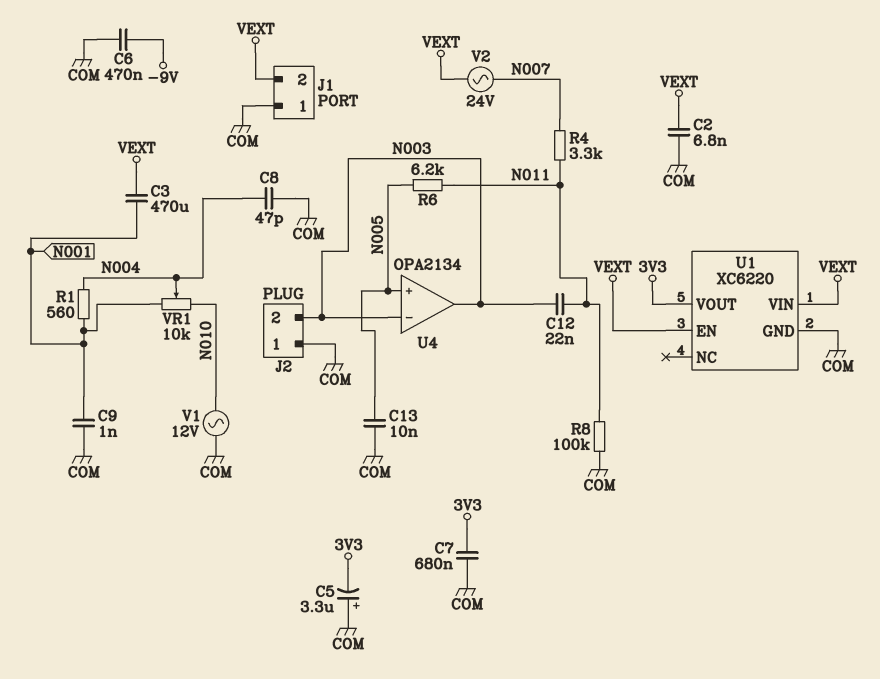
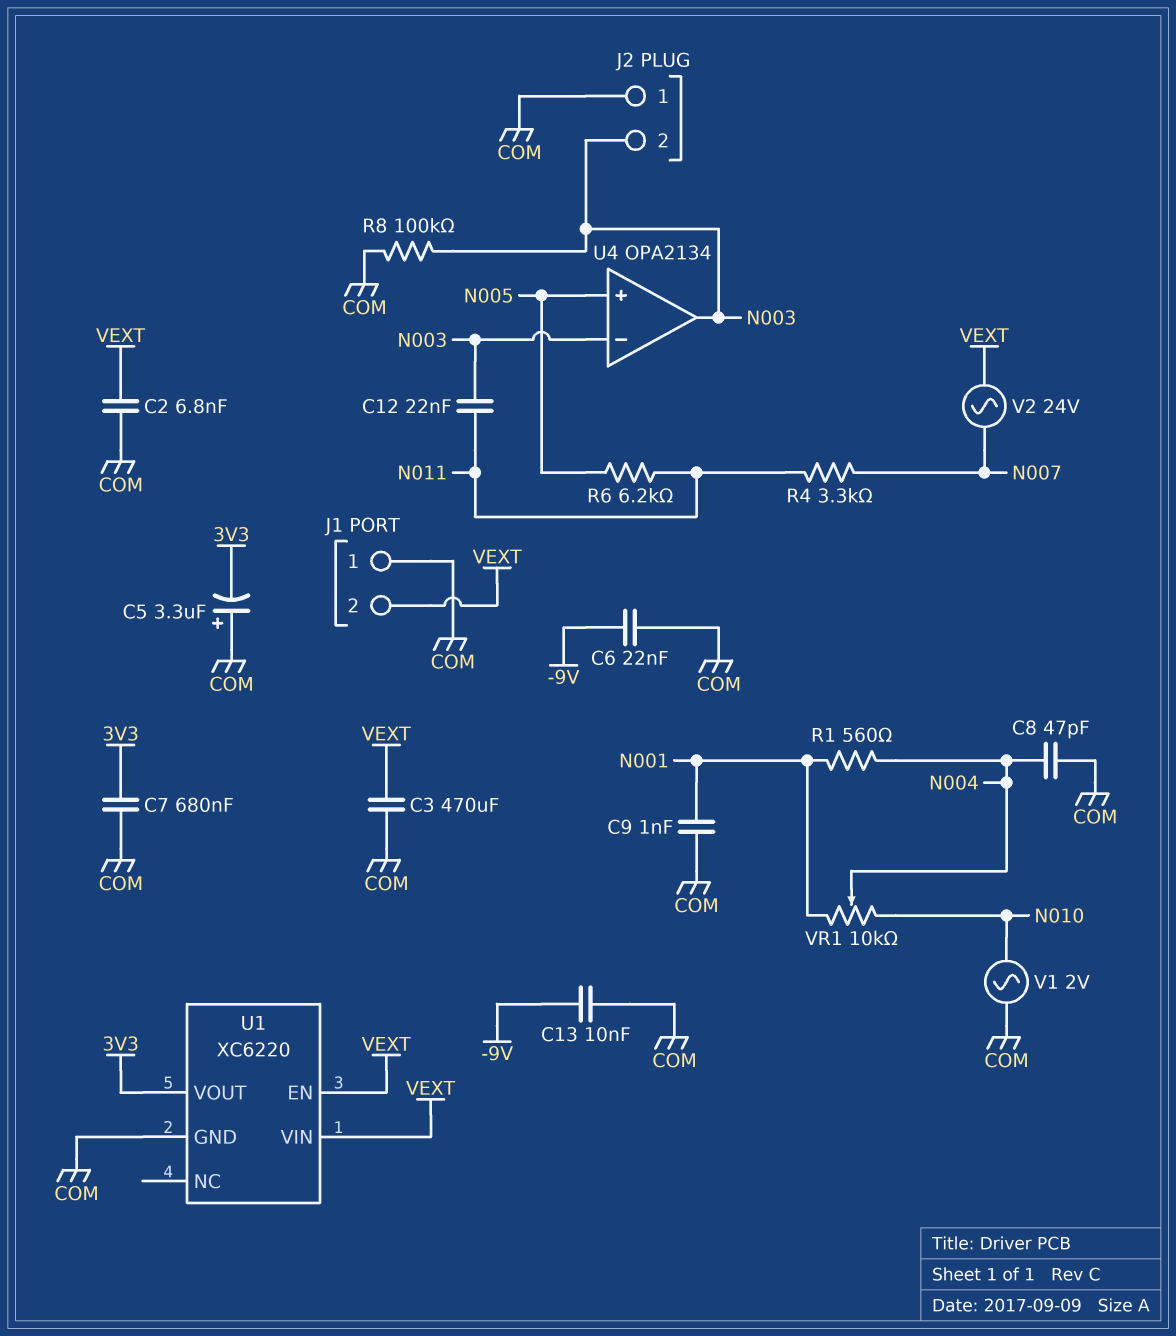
C3: 470uF (N001, VEXT) -> 470uF (COM, VEXT)
C6: 470nF (-9V, COM) -> 22nF (-9V, COM)
C13: 10nF (COM, N005) -> 10nF (-9V, COM)
R8: 100k (COM, N011) -> 100k (COM, N003)
V1: AC 12V (COM, N010) -> AC 2V (COM, N010)

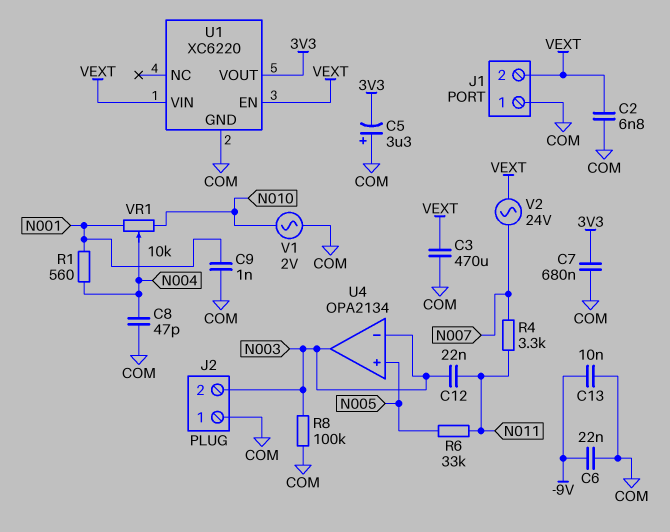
R6: 6.2k (N005, N011) -> 33k (N005, N011)

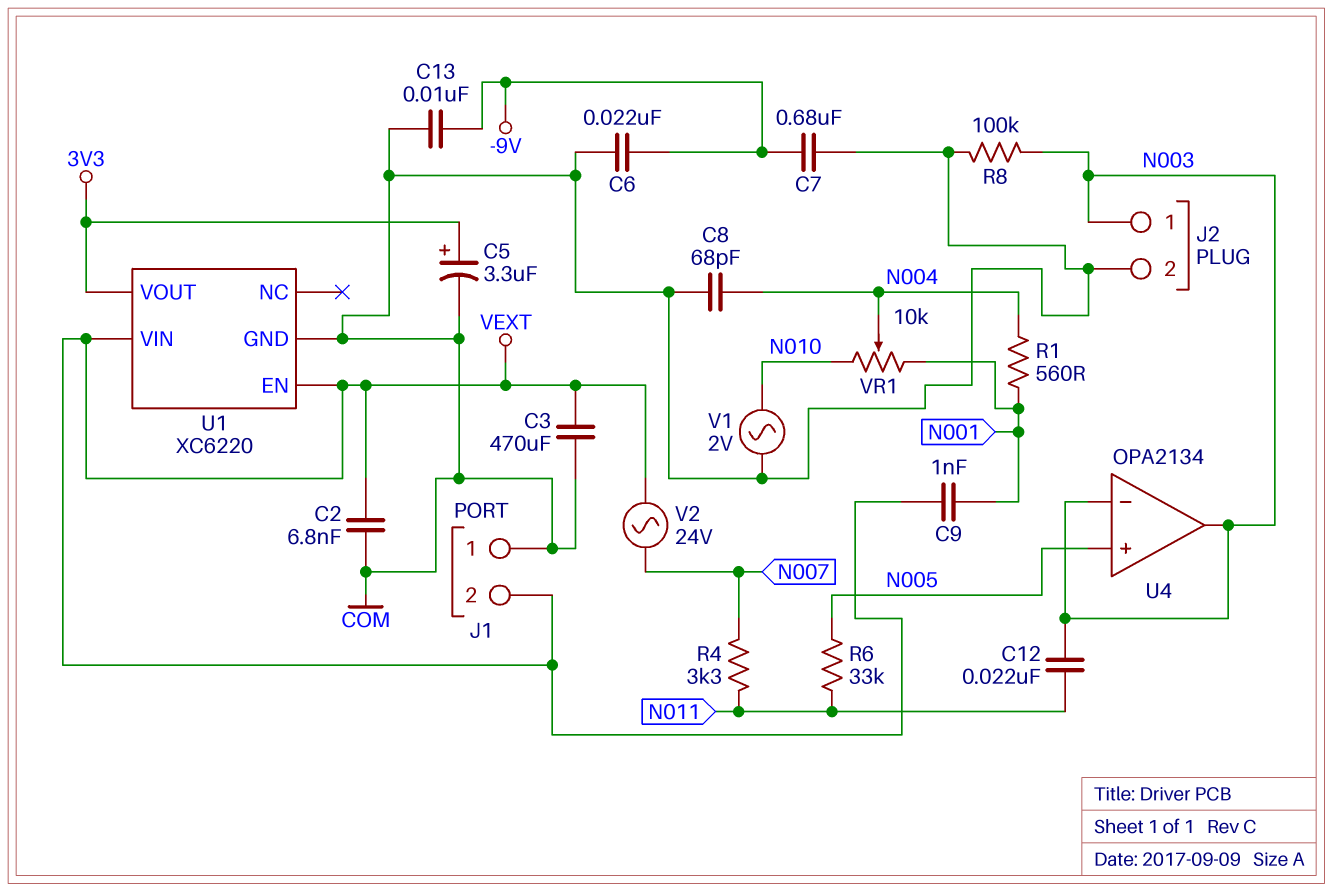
C5: 3.3uF (plus COM, minus 3V3) -> 3.3uF (plus 3V3, minus COM)
C7: 680nF (3V3, COM) -> 680nF (-9V, COM)
C8: 47pF (COM, N004) -> 68pF (COM, N004)
C9: 1nF (COM, N001) -> 1nF (N001, VEXT)
J2 pin 1: COM -> N003
J2 pin 2: N003 -> COM

